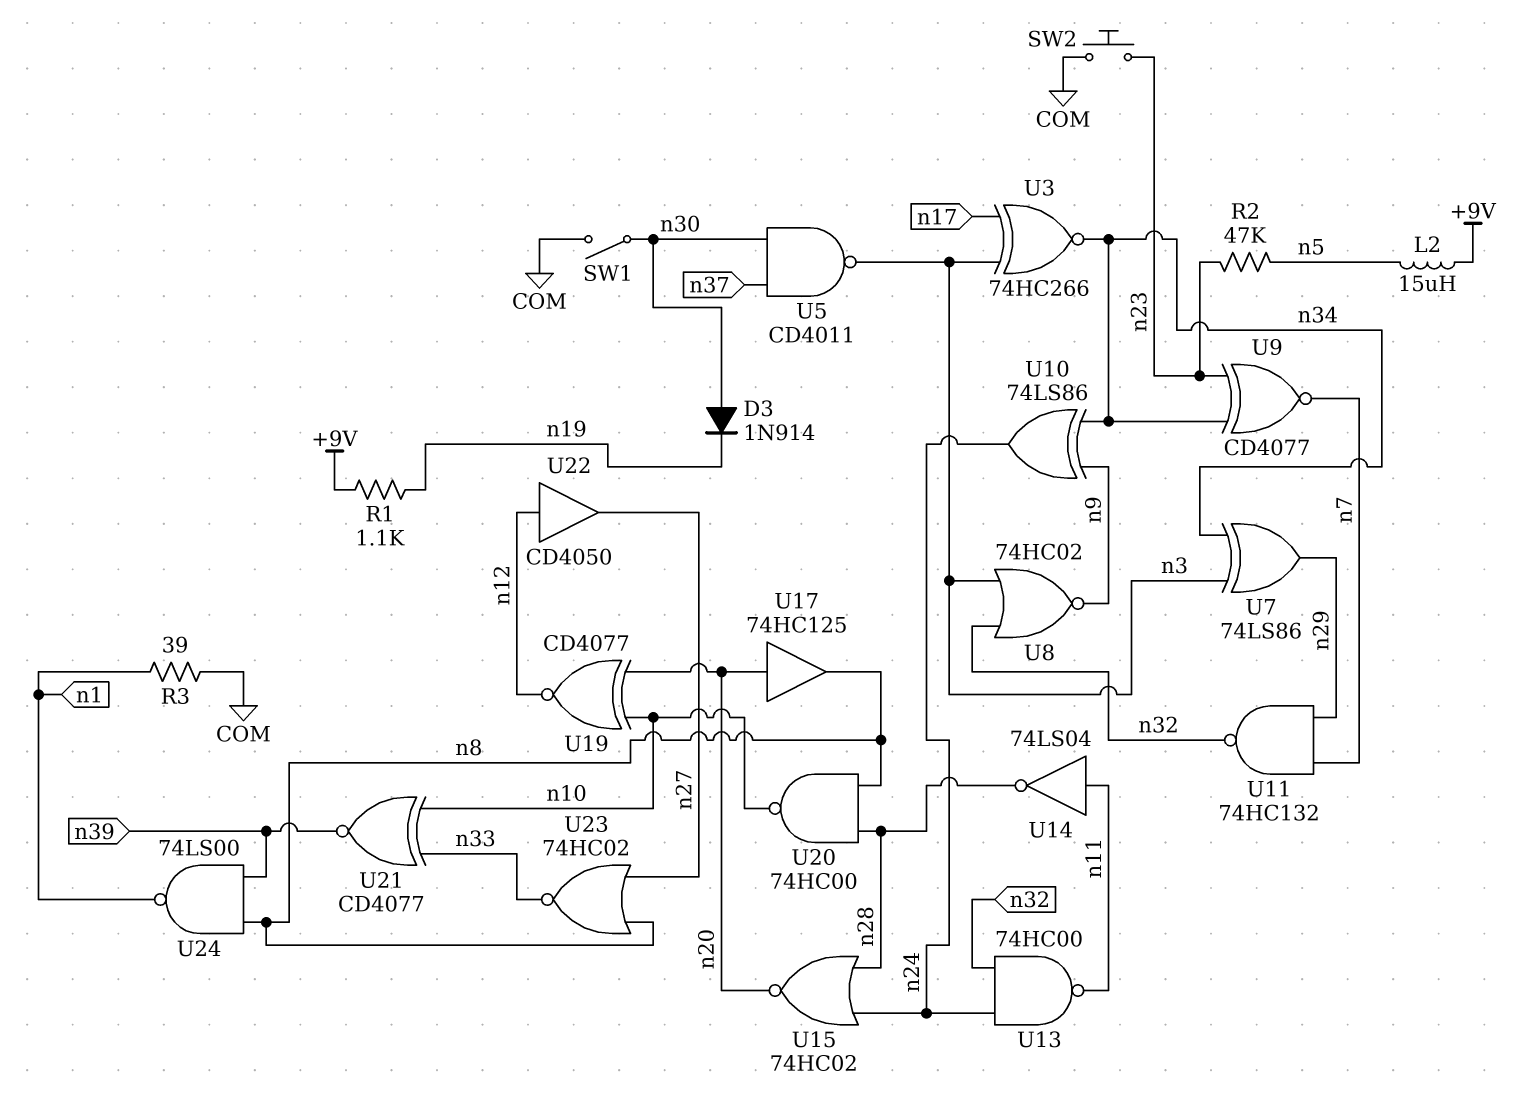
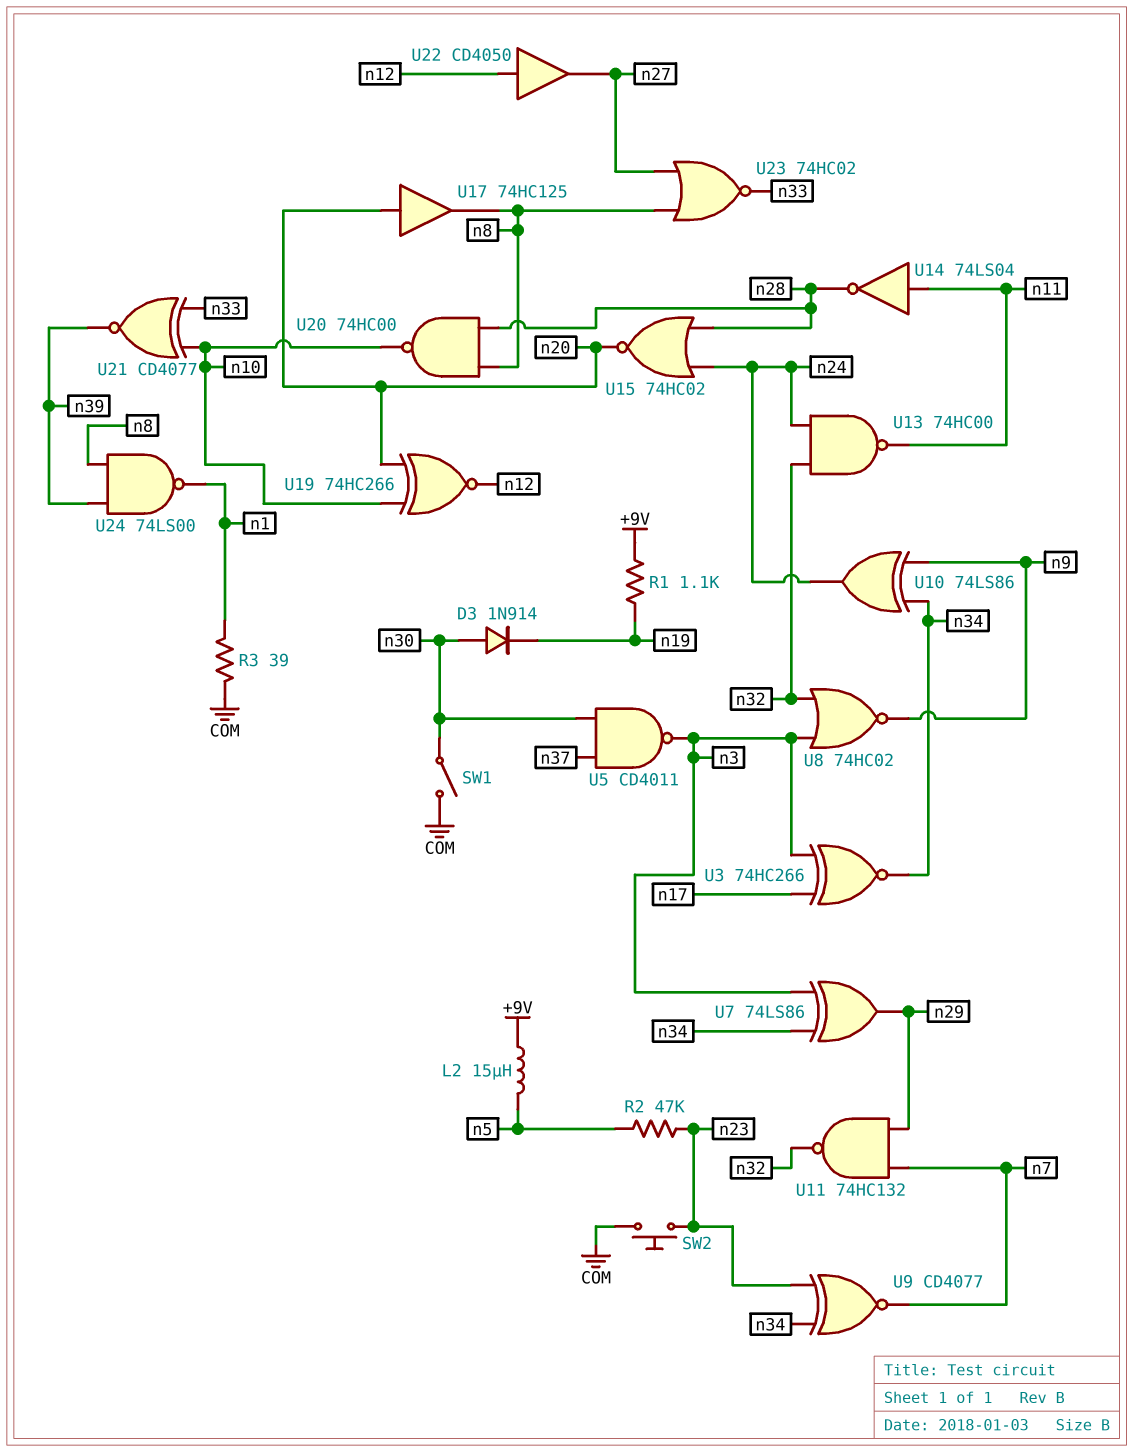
U19: XNOR CD4077 (in n10, in n20, out n12) -> XNOR 74HC266 (in n10, in n20, out n12)

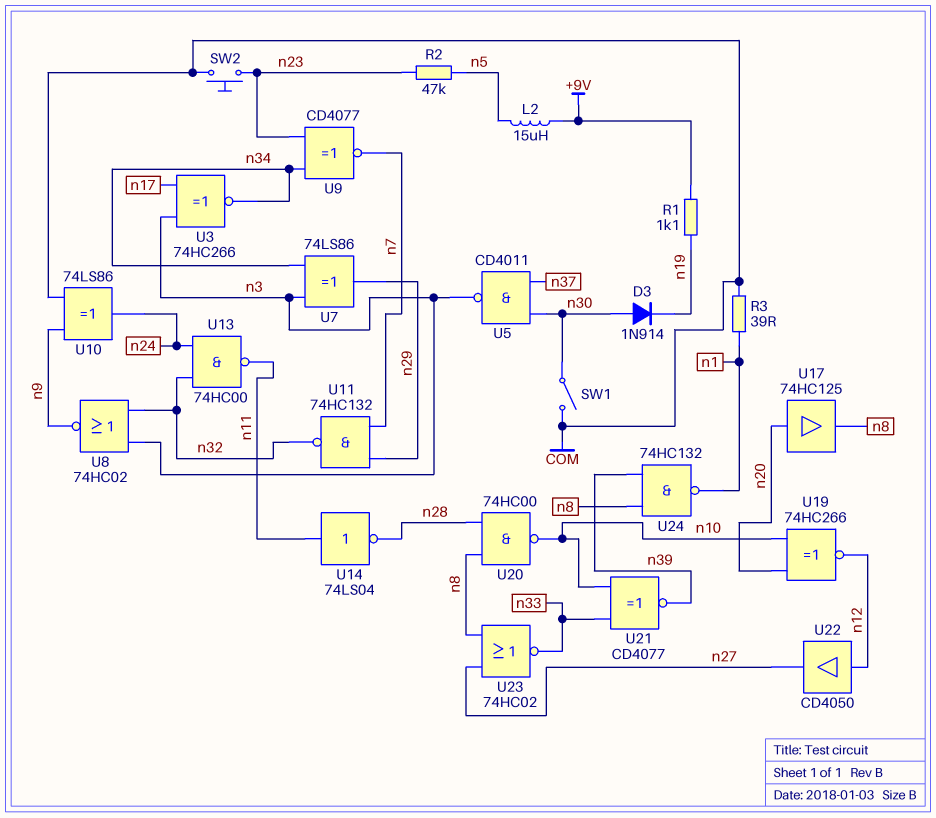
U10: XOR 74LS86 (in n9, in n34, out n24) -> XOR 74LS86 (in COM, in n9, out n24)
U15: NOR 74HC02 (in n24, in n28, out n20) -> none
U24: NAND 74LS00 (in n8, in n39, out n1) -> NAND 74HC132 (in n8, in n39, out n1)

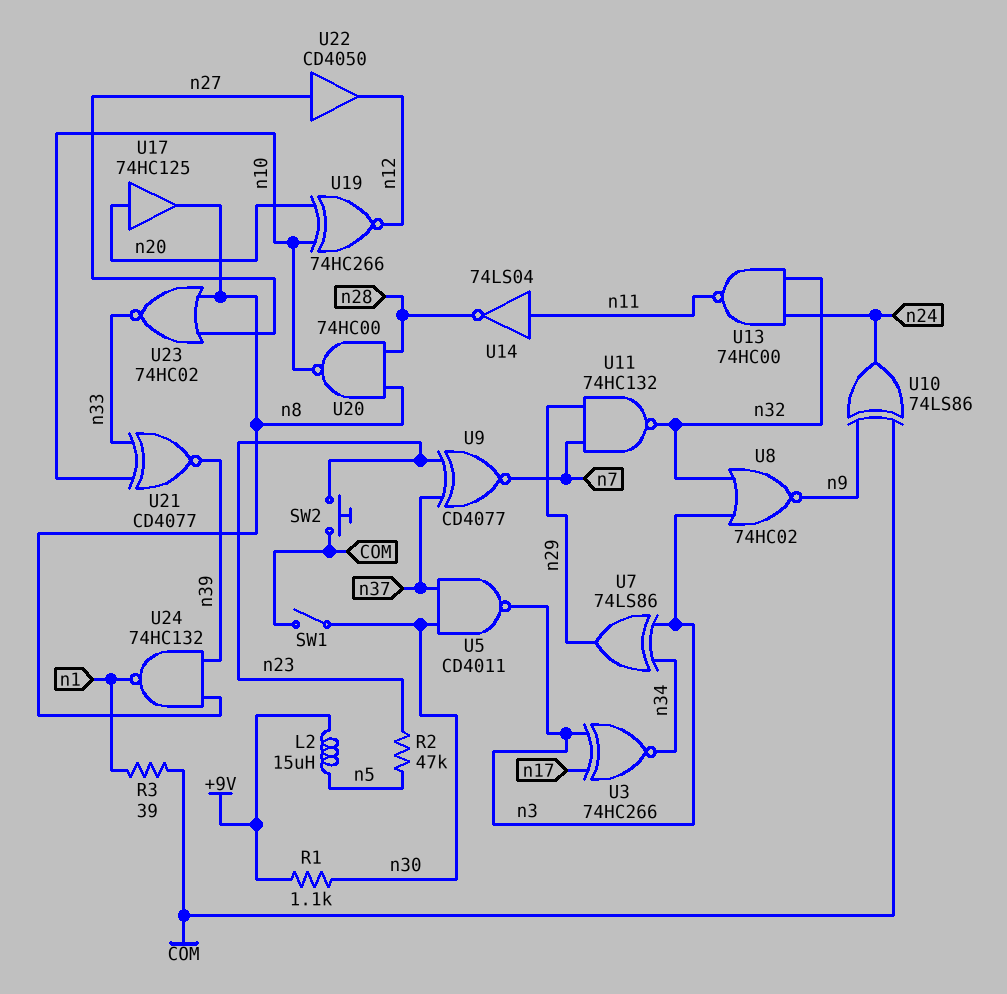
D3: diode 1N914 (A n30, K n19) -> none
R1: 1.1k (+9V, n19) -> 1.1k (+9V, n30)
U9: XNOR CD4077 (in n23, in n34, out n7) -> XNOR CD4077 (in n23, in n37, out n7)
U22: buffer CD4050 (in n12, out n27) -> buffer CD4050 (in n27, out n12)

